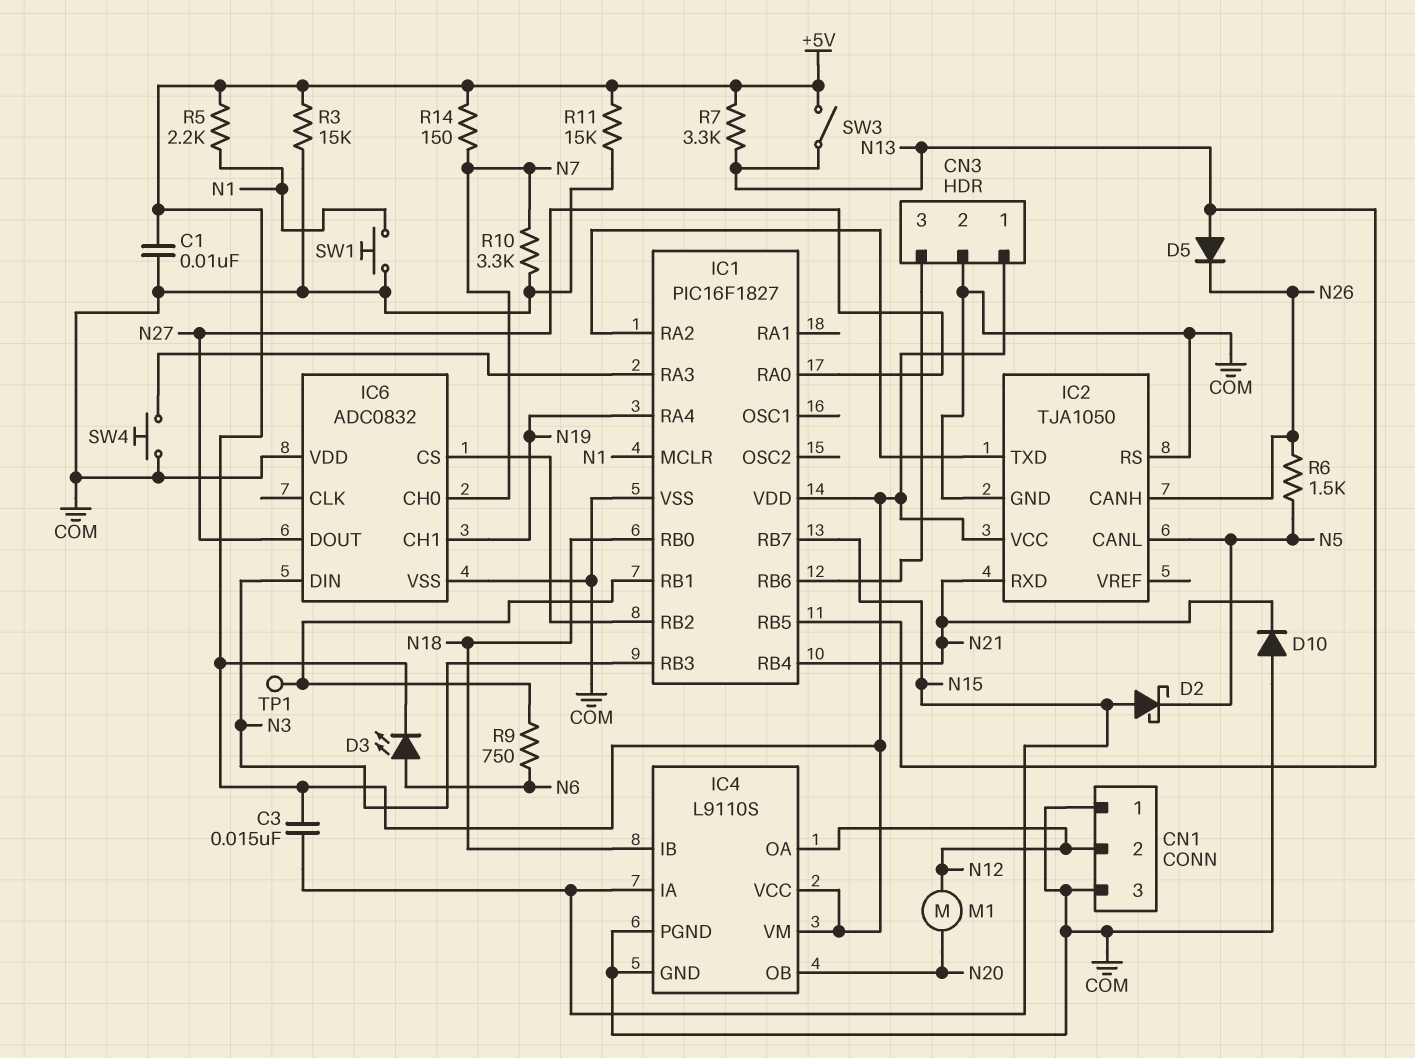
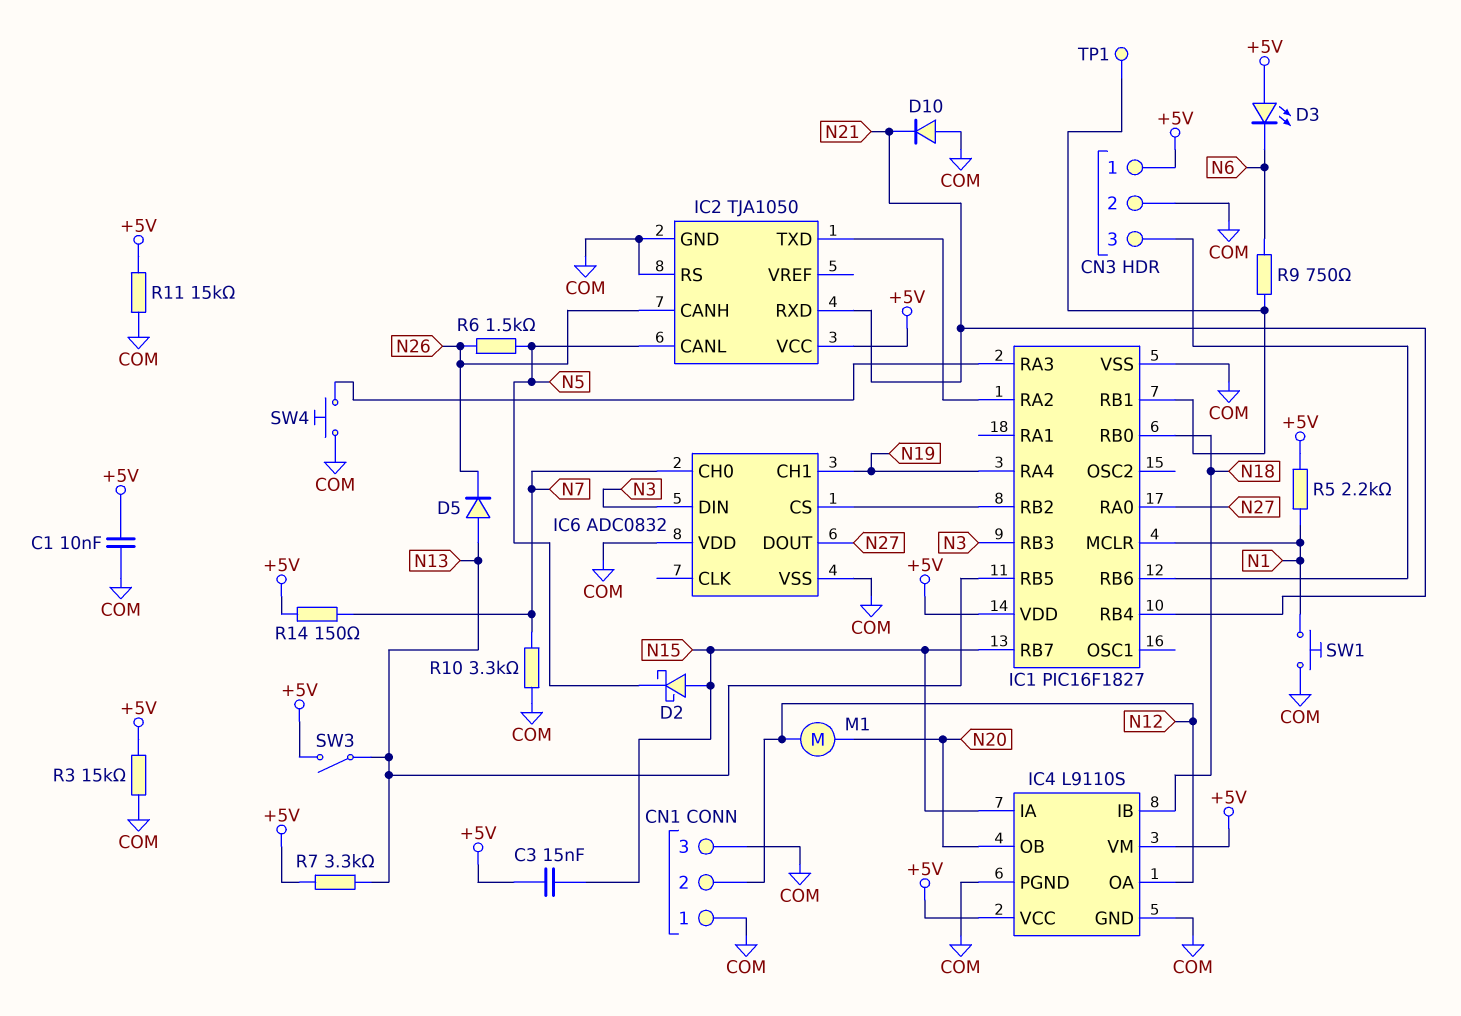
D3: LED (A N6, K +5V) -> LED (A +5V, K N6)

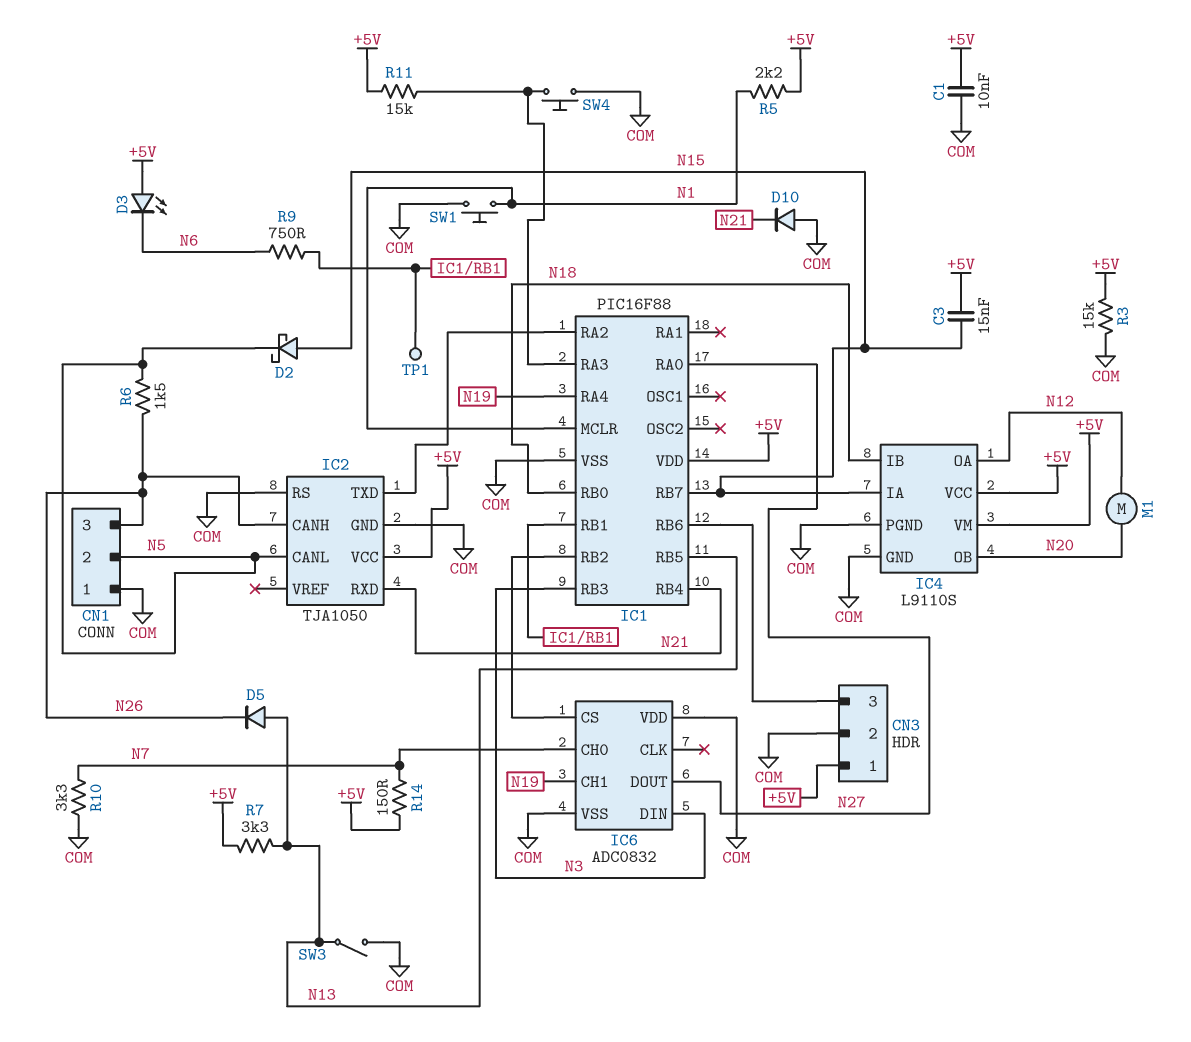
CN1 pin 2: N12 -> N5
CN1 pin 3: COM -> N26
IC1: PIC16F1827 -> PIC16F88
R11: 15k (+5V, COM) -> 15k (+5V, IC1/RA3)
SW3: switch (+5V, N13) -> switch (COM, N13)

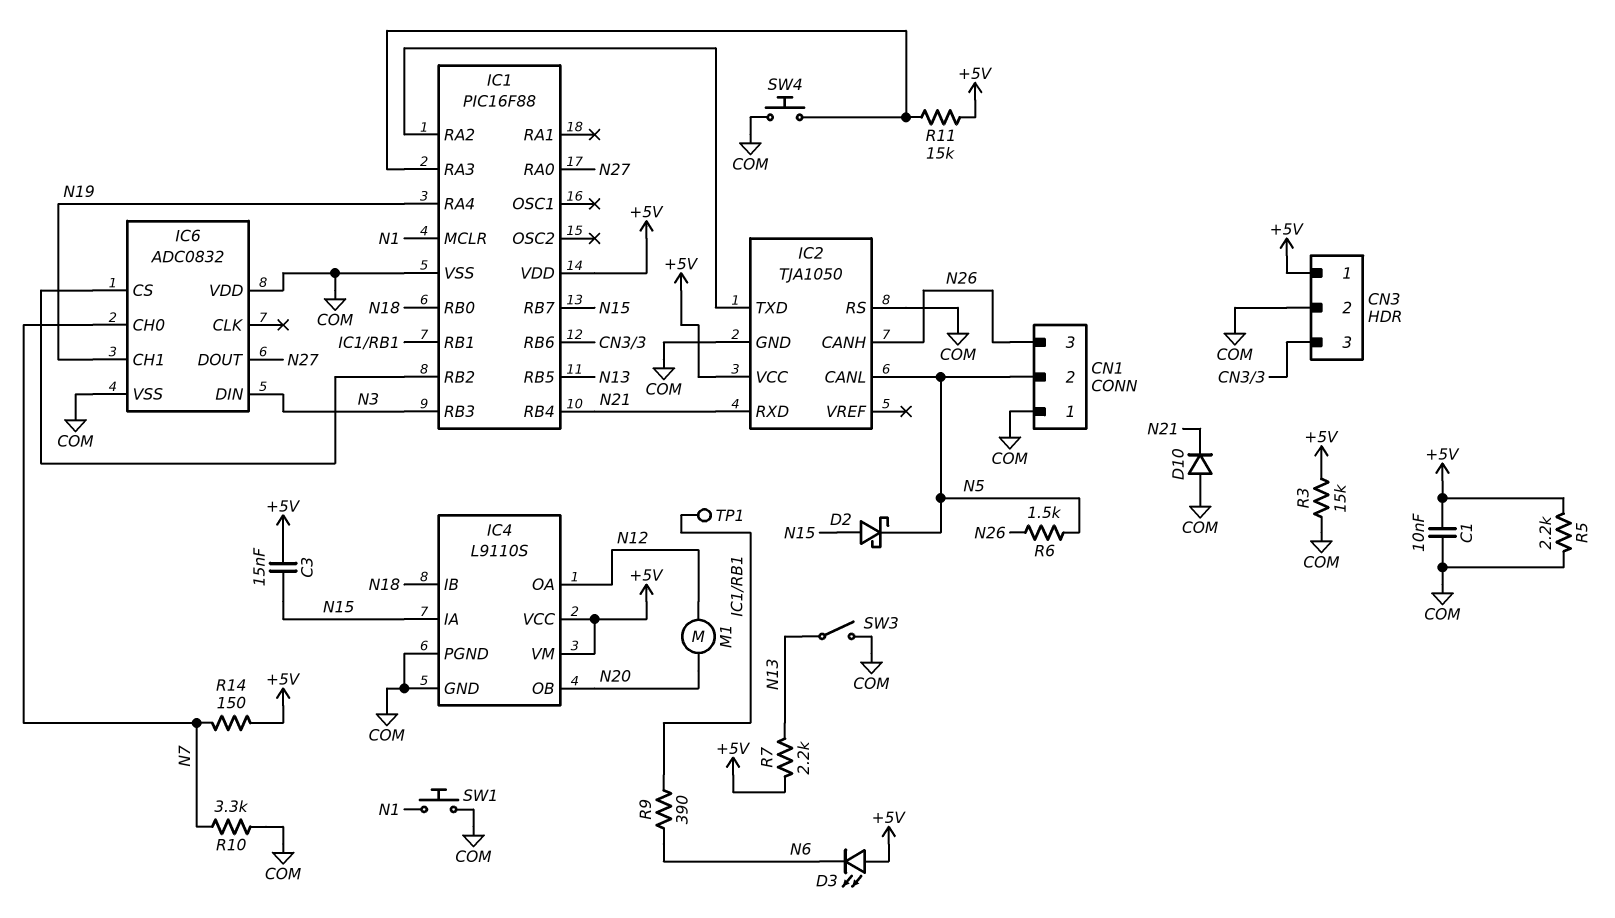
D5: diode (A N13, K N26) -> none
R5: 2.2k (+5V, N1) -> 2.2k (+5V, COM)
R7: 3.3k (+5V, N13) -> 2.2k (+5V, N13)
R9: 750 (IC1/RB1, N6) -> 390 (IC1/RB1, N6)

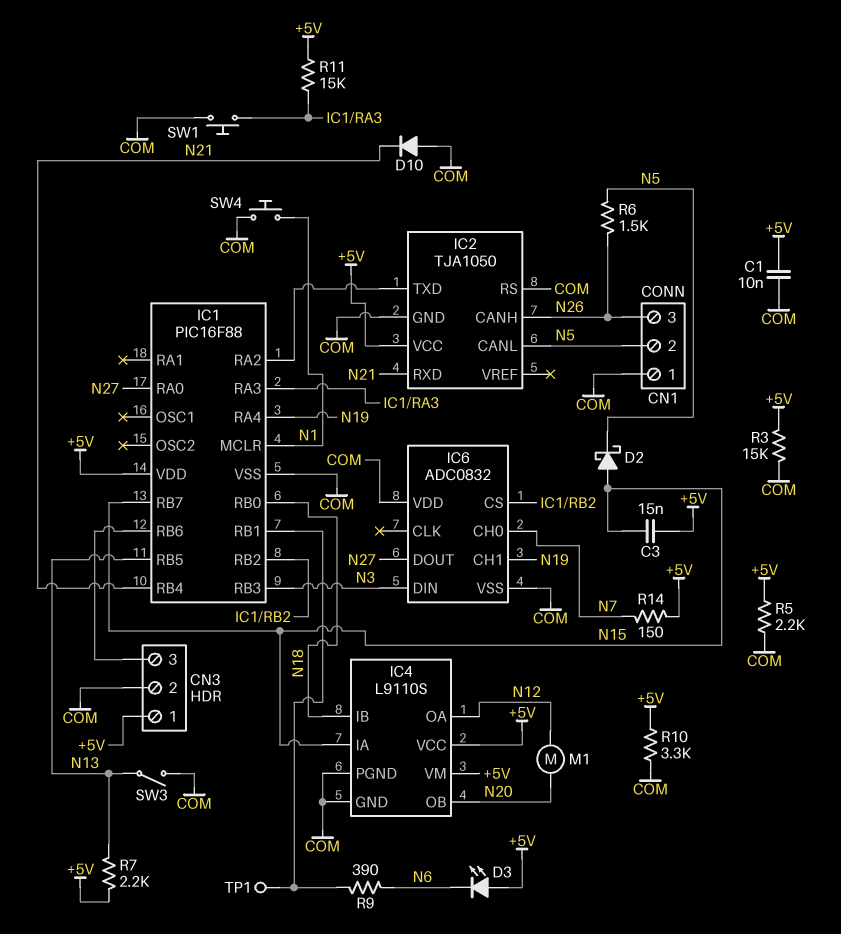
R10: 3.3k (COM, N7) -> 3.3k (+5V, COM)
SW1: button (COM, N1) -> button (COM, IC1/RA3)
SW4: button (COM, IC1/RA3) -> button (COM, N1)

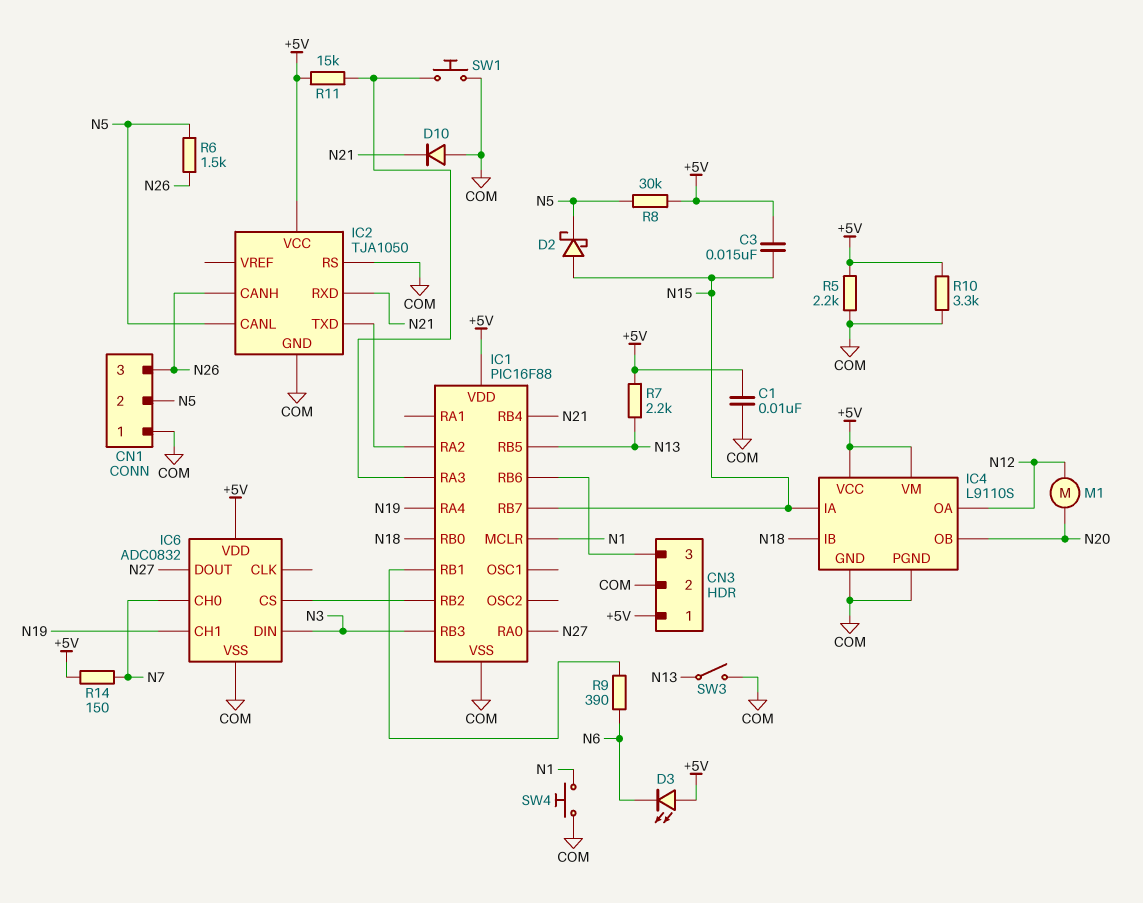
IC6 pin VDD: COM -> +5V
R3: 15k (+5V, COM) -> none
R8: none -> 30k (+5V, N5)
TP1: test point (IC1/RB1) -> none

